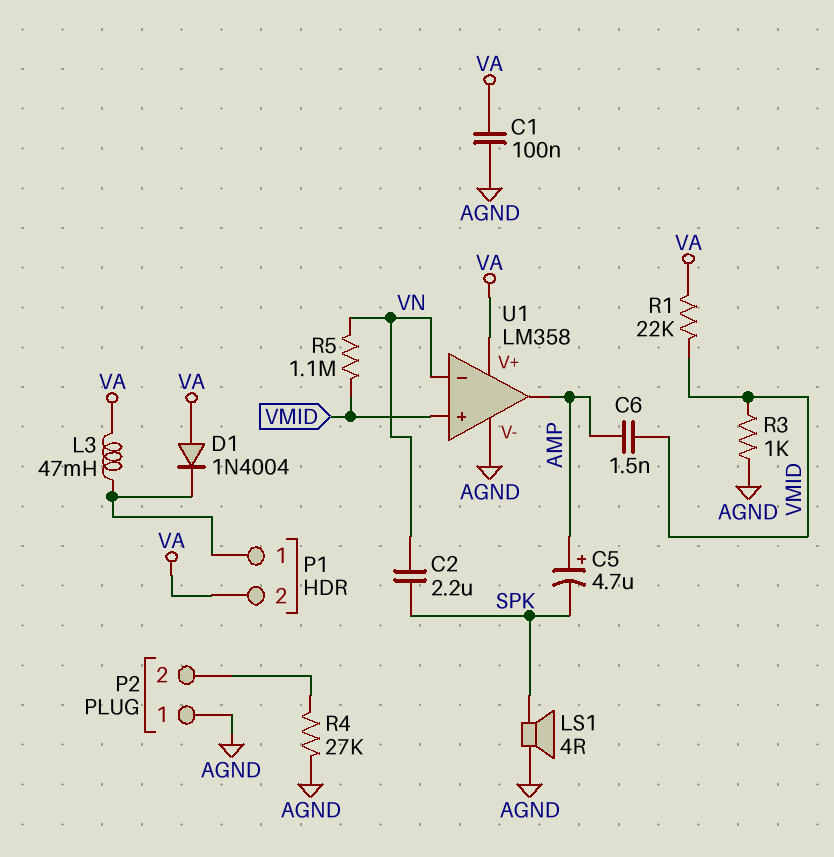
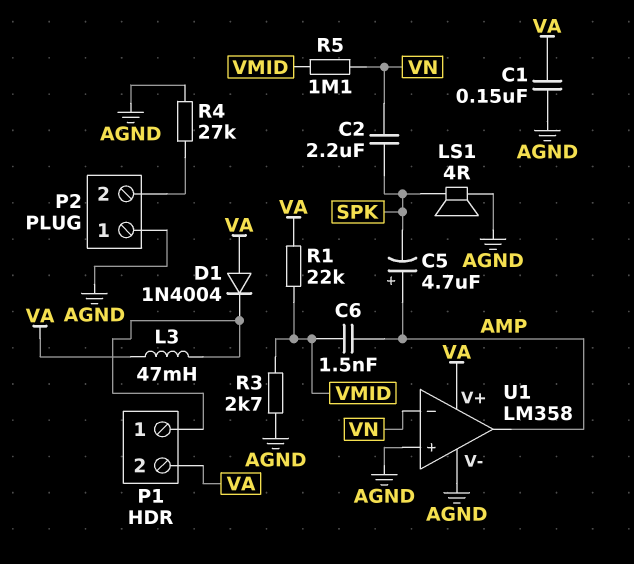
C1: 100nF (AGND, VA) -> 150nF (AGND, VA)
R3: 1k (AGND, VMID) -> 2.7k (AGND, VMID)
U1 pin in+: VMID -> AGND

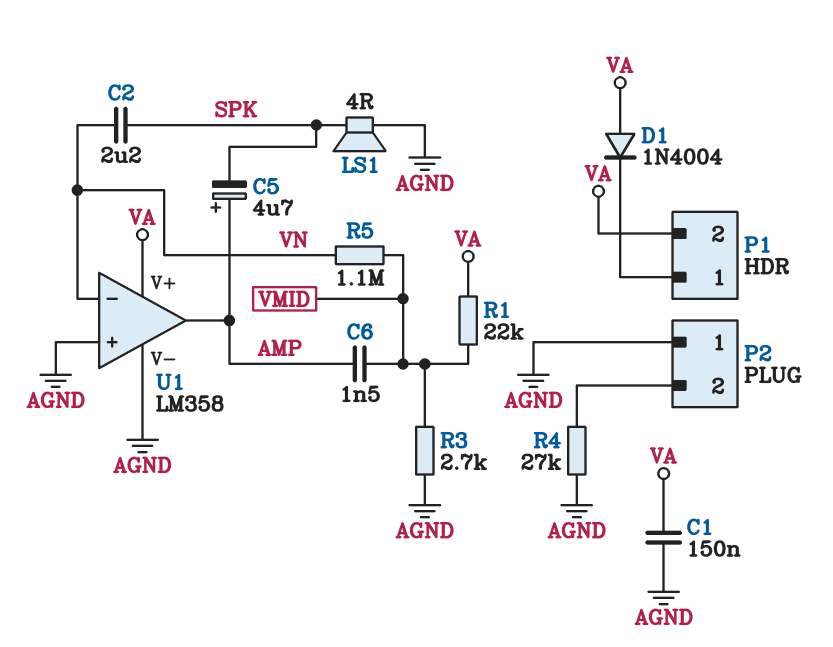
L3: 47mH (P1/1, VA) -> none

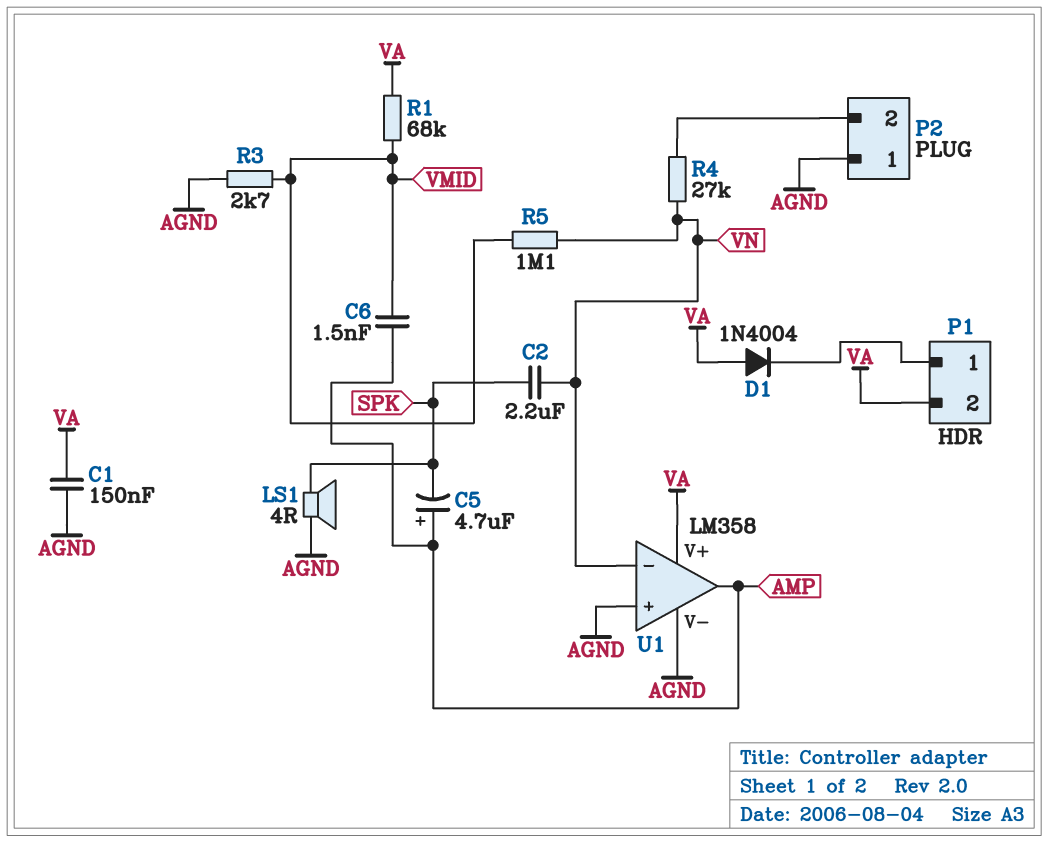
R1: 22k (VA, VMID) -> 68k (VA, VMID)
R4: 27k (AGND, P2/2) -> 27k (P2/2, VN)

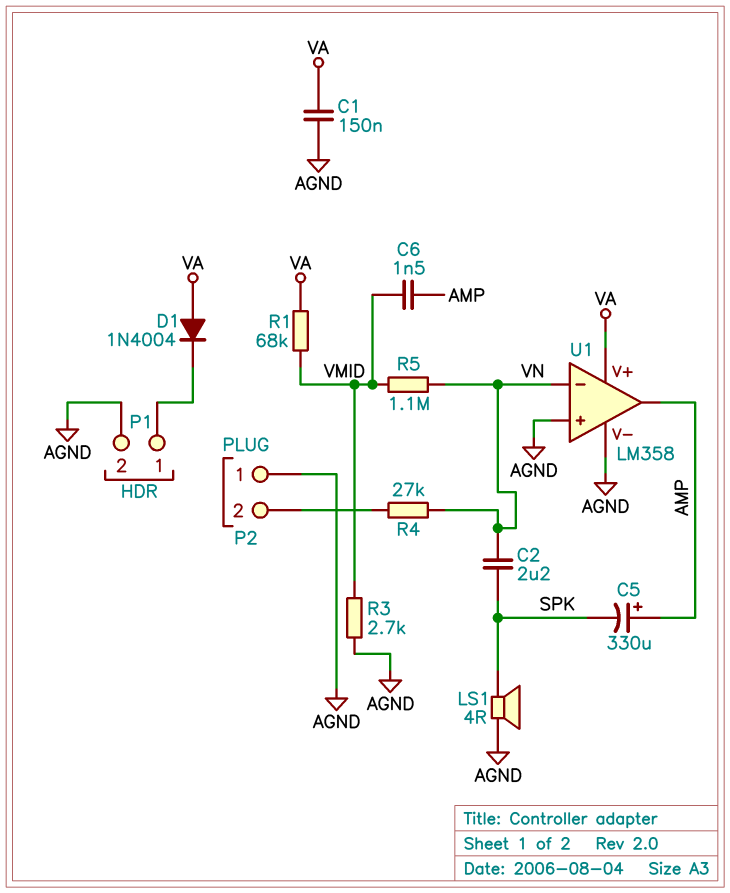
C5: 4.7uF (plus AMP, minus SPK) -> 330uF (plus AMP, minus SPK)
P1 pin 2: VA -> AGND

